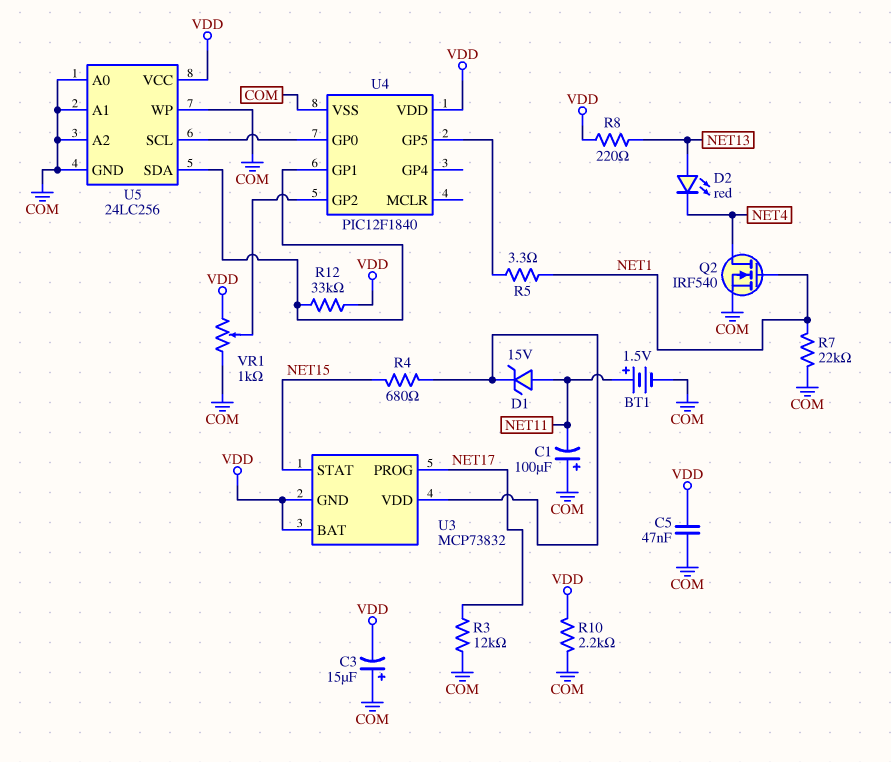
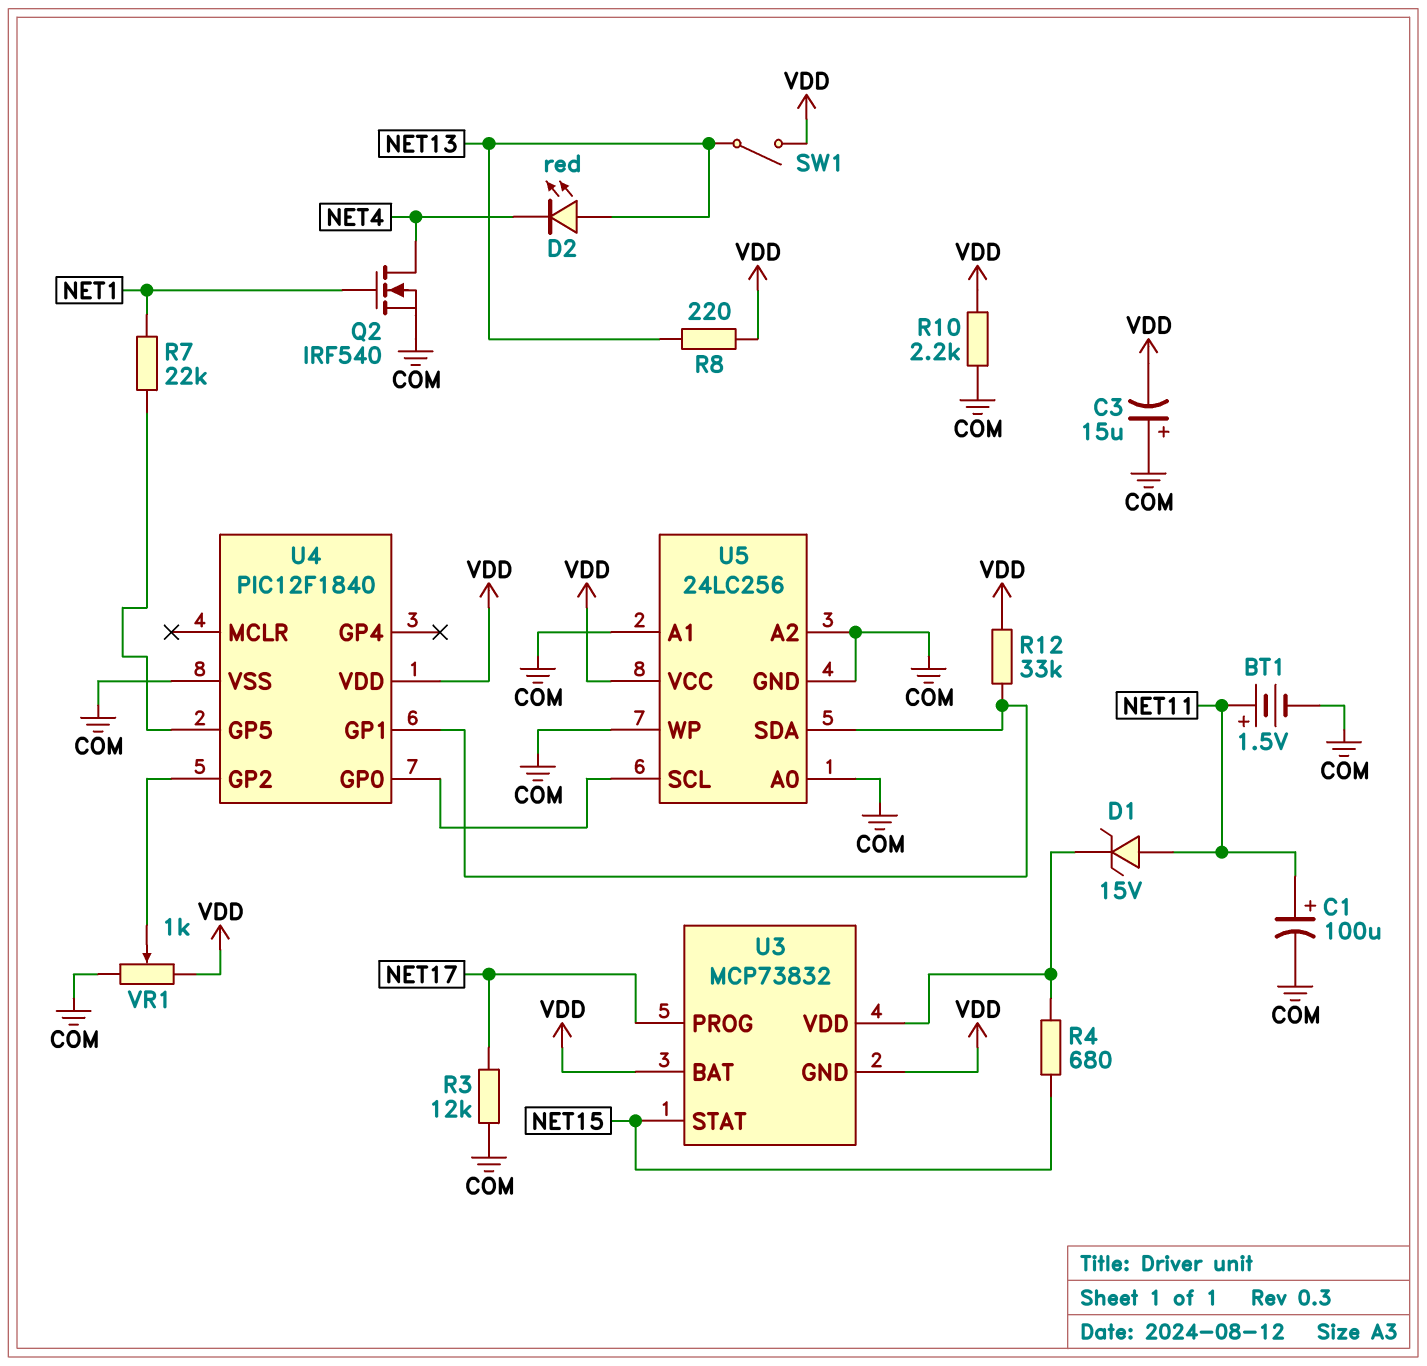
C1: 100uF (plus COM, minus NET11) -> 100uF (plus NET11, minus COM)
C5: 47nF (COM, VDD) -> none
R5: 3.3 (NET1, U4/GP5) -> none
R7: 22k (COM, NET1) -> 22k (NET1, U4/GP5)
SW1: none -> switch (NET13, VDD)

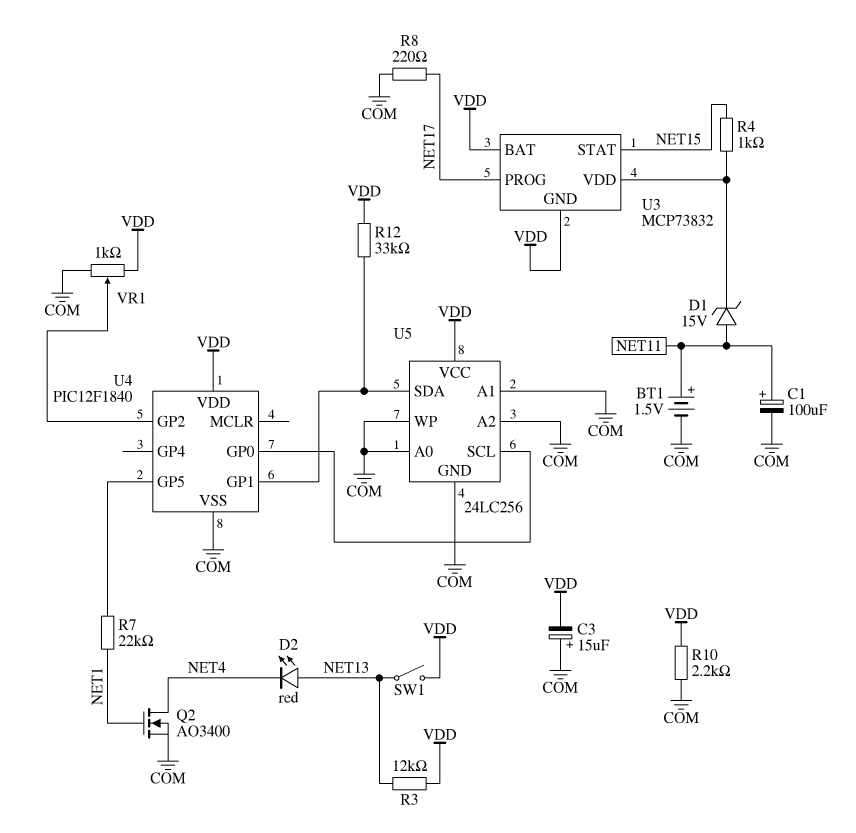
Q2: NMOS IRF540 (G NET1, D NET4, S COM) -> NMOS AO3400 (G NET1, D NET4, S COM)
R3: 12k (COM, NET17) -> 12k (NET13, VDD)
R4: 680 (NET15, U3/VDD) -> 1k (NET15, U3/VDD)
R8: 220 (NET13, VDD) -> 220 (COM, NET17)

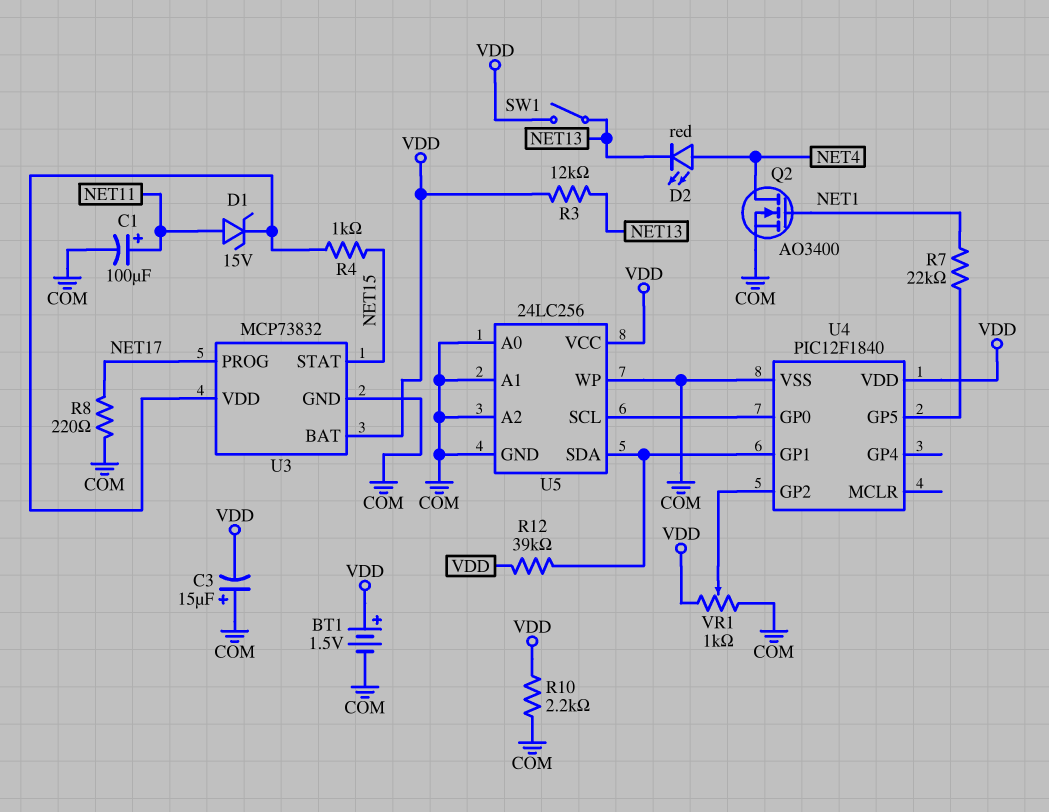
BT1: 1.5V (plus NET11, minus COM) -> 1.5V (plus VDD, minus COM)
D2: LED red (A NET13, K NET4) -> LED red (A NET4, K NET13)
R12: 33k (U4/GP1, VDD) -> 39k (U4/GP1, VDD)
U3 pin GND: VDD -> COM

